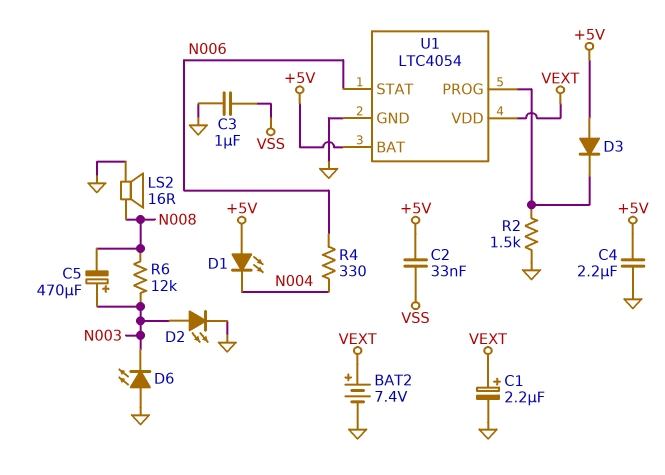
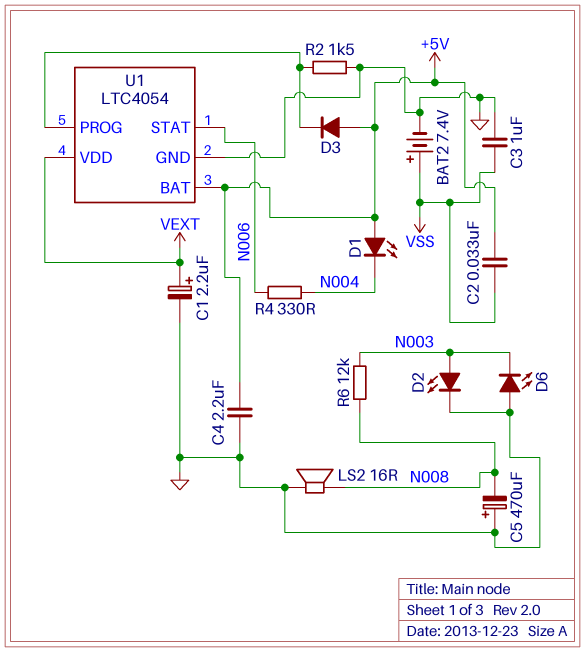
BAT2: 7.4V (plus VEXT, minus GND) -> 7.4V (plus VSS, minus GND)
C5: 470uF (plus N003, minus N008) -> 470uF (plus GND, minus N008)

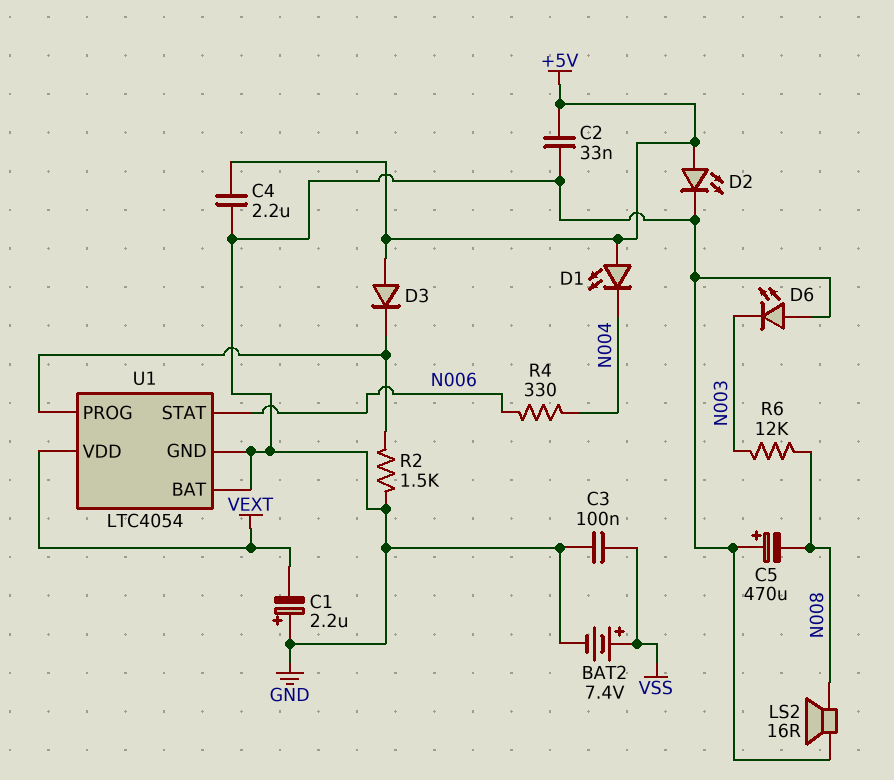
C1: 2.2uF (plus VEXT, minus GND) -> 2.2uF (plus GND, minus VEXT)
C2: 33nF (+5V, VSS) -> 33nF (+5V, GND)
C3: 1uF (GND, VSS) -> 100nF (GND, VSS)
D2: LED (A N003, K GND) -> LED (A +5V, K GND)
U1 pin BAT: +5V -> GND

